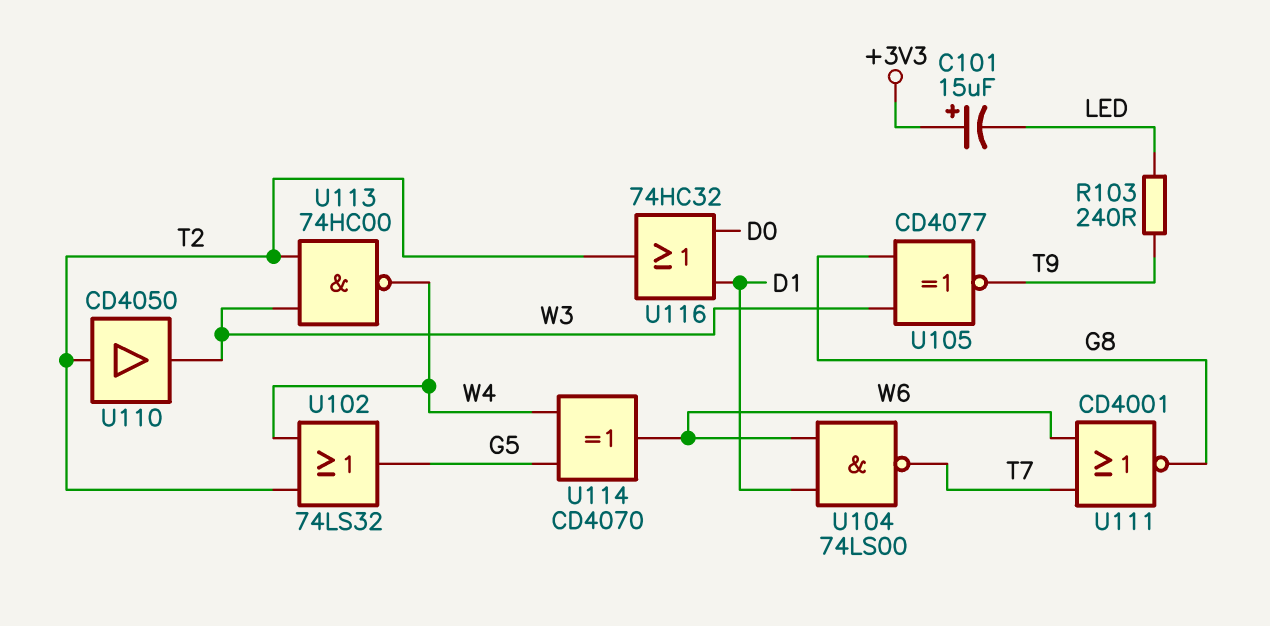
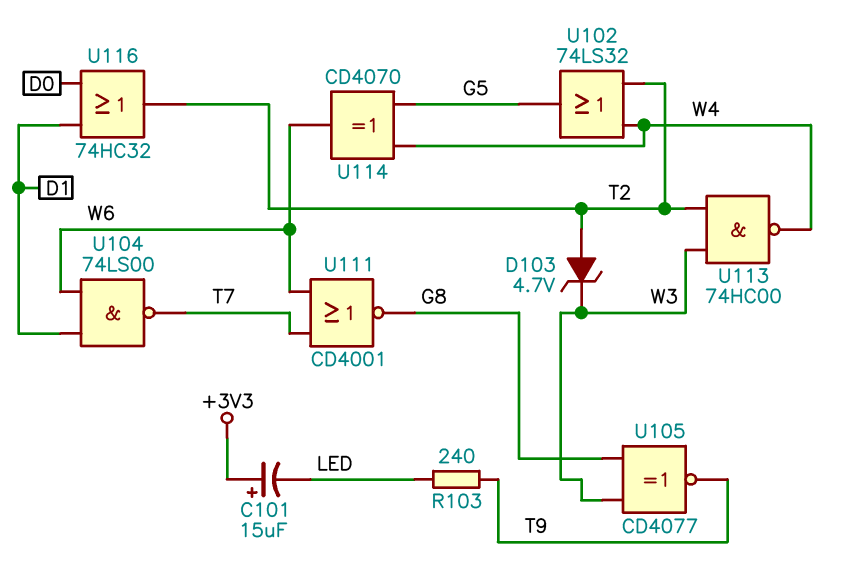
D103: none -> zener 4.7V (A T2, K W3)
U110: buffer CD4050 (in T2, out W3) -> none

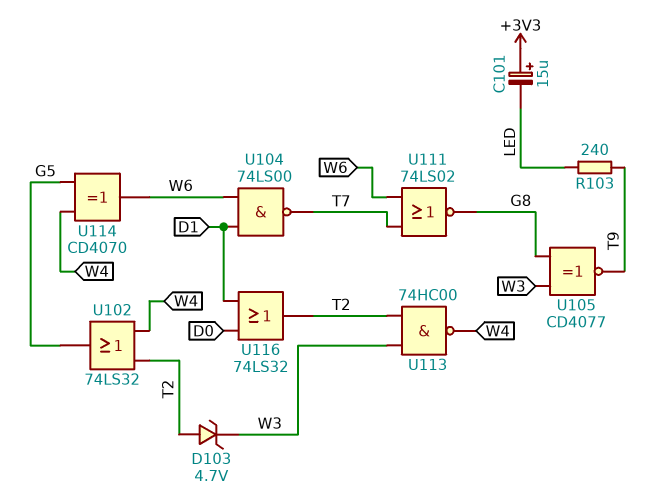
U111: NOR CD4001 (in T7, in W6, out G8) -> NOR 74LS02 (in T7, in W6, out G8)
U116: OR 74HC32 (in D0, in D1, out T2) -> OR 74LS32 (in D0, in D1, out T2)

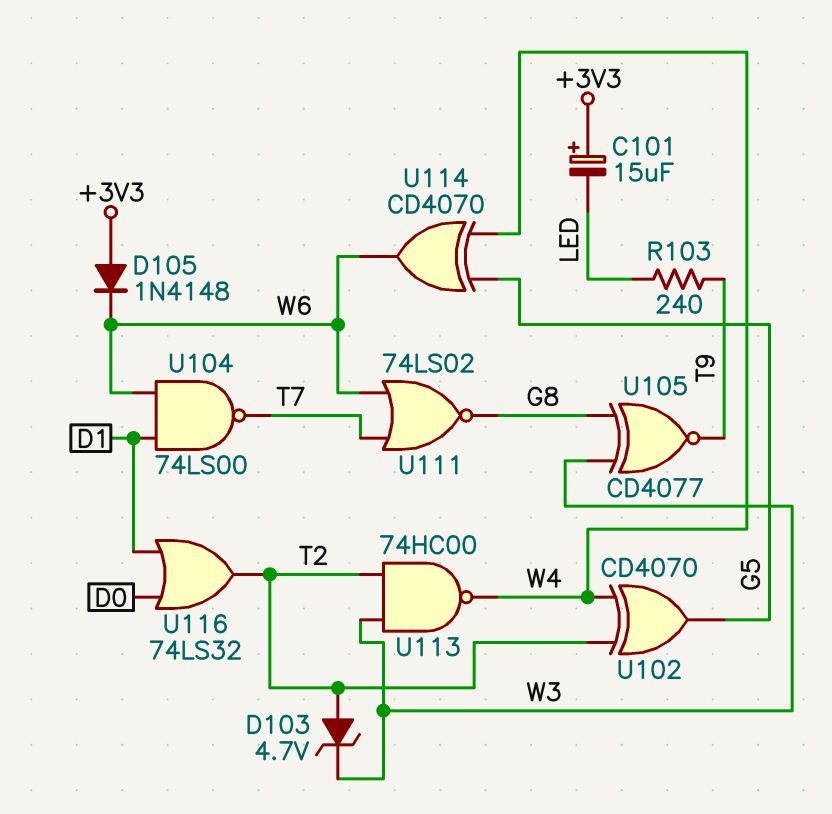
D105: none -> diode 1N4148 (A +3V3, K W6)
U102: OR 74LS32 (in T2, in W4, out G5) -> XOR CD4070 (in T2, in W4, out G5)

